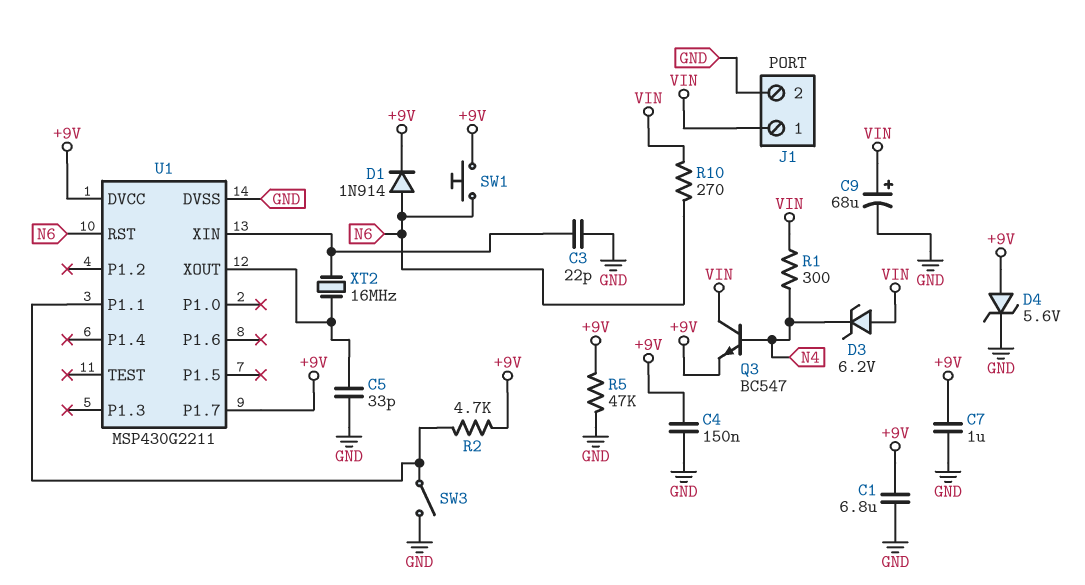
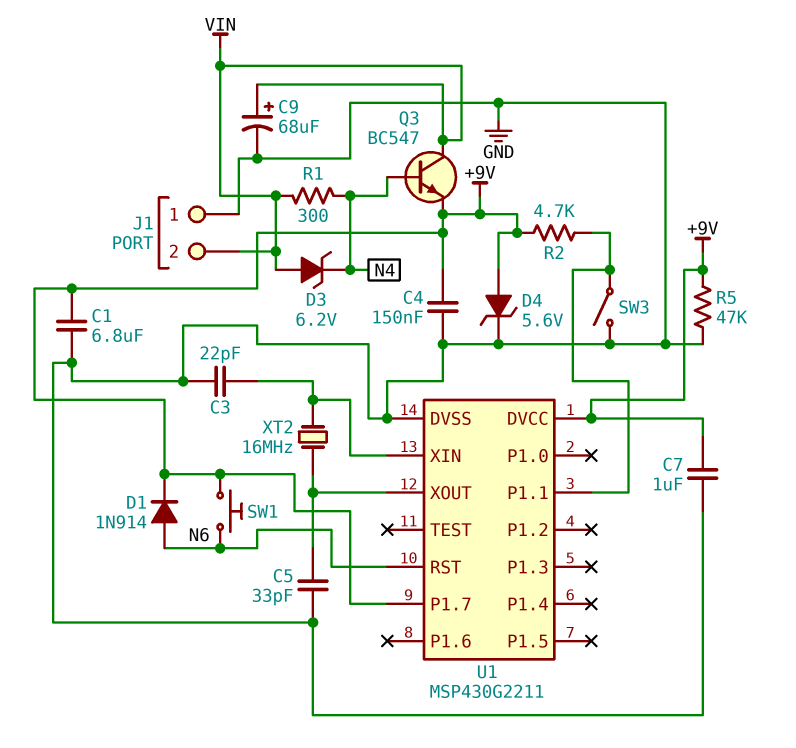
J1 pin 1: VIN -> GND
J1 pin 2: GND -> VIN
R10: 270 (N6, VIN) -> none

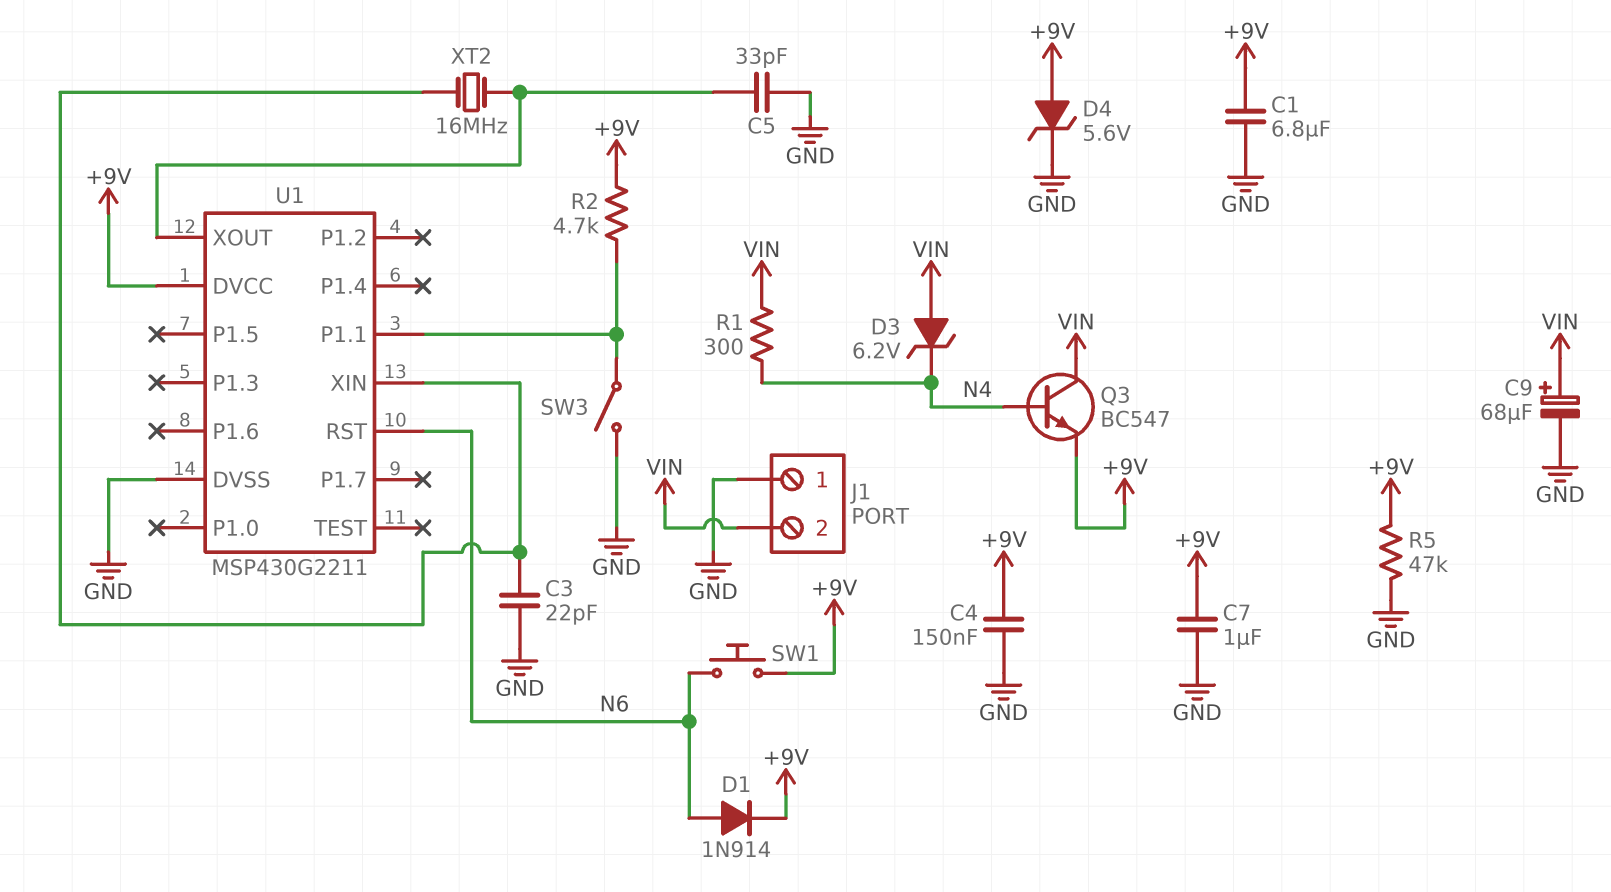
U1 pin P1.7: +9V -> none

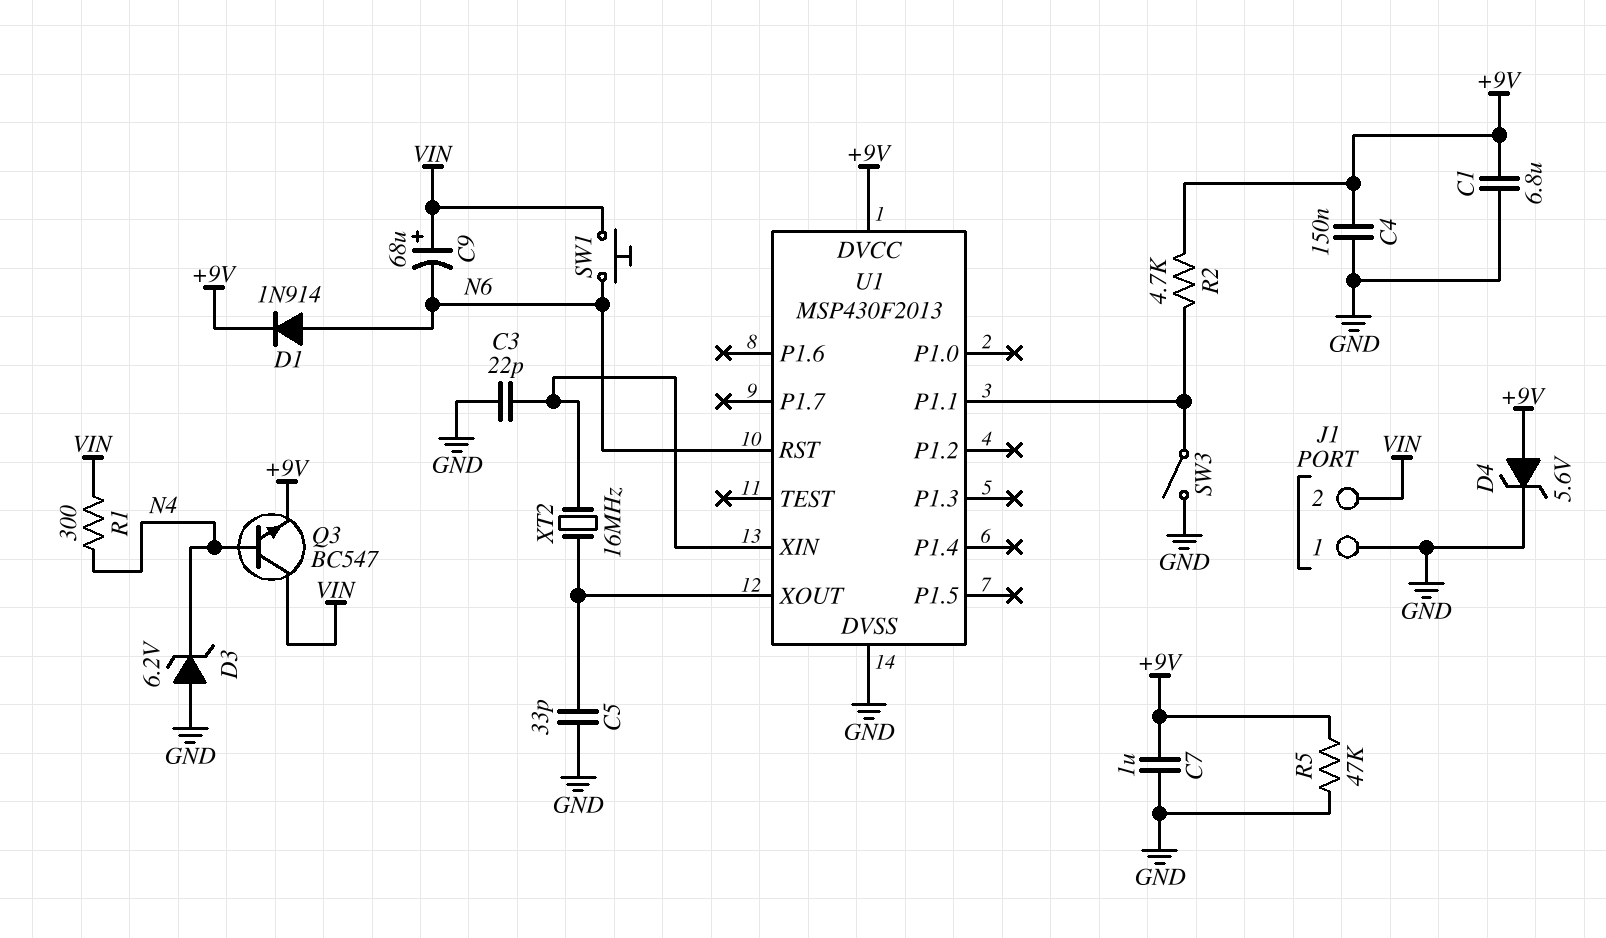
C9: 68uF (plus VIN, minus GND) -> 68uF (plus VIN, minus N6)
D3: zener 6.2V (A VIN, K N4) -> zener 6.2V (A GND, K N4)
SW1: button (+9V, N6) -> button (N6, VIN)
U1: MSP430G2211 -> MSP430F2013

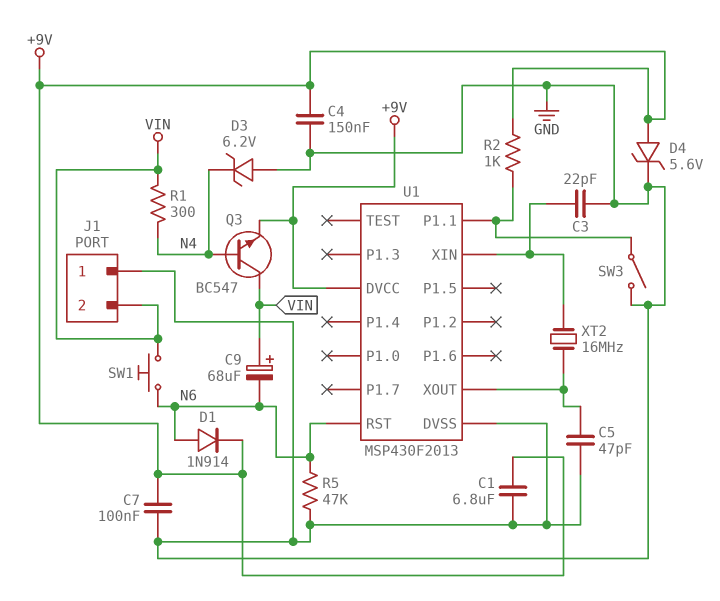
C5: 33pF (GND, U1/XOUT) -> 47pF (GND, U1/XOUT)
C7: 1uF (+9V, GND) -> 100nF (+9V, GND)
R2: 4.7k (+9V, U1/P1.1) -> 1k (+9V, U1/P1.1)
R5: 47k (+9V, GND) -> 47k (GND, N6)

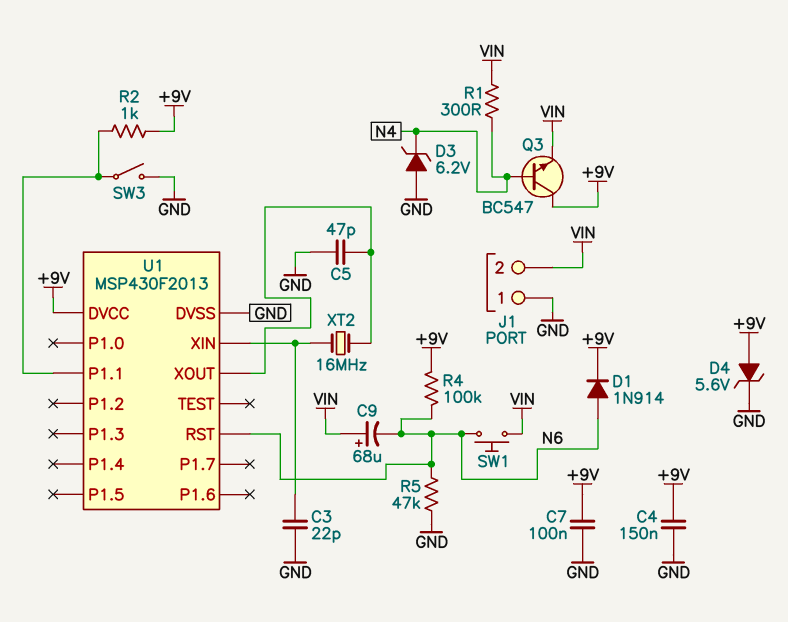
C1: 6.8uF (+9V, GND) -> none
Q3: NPN BC547 (B N4, C VIN, E +9V) -> NPN BC547 (B N4, C +9V, E VIN)
R4: none -> 100k (+9V, N6)

